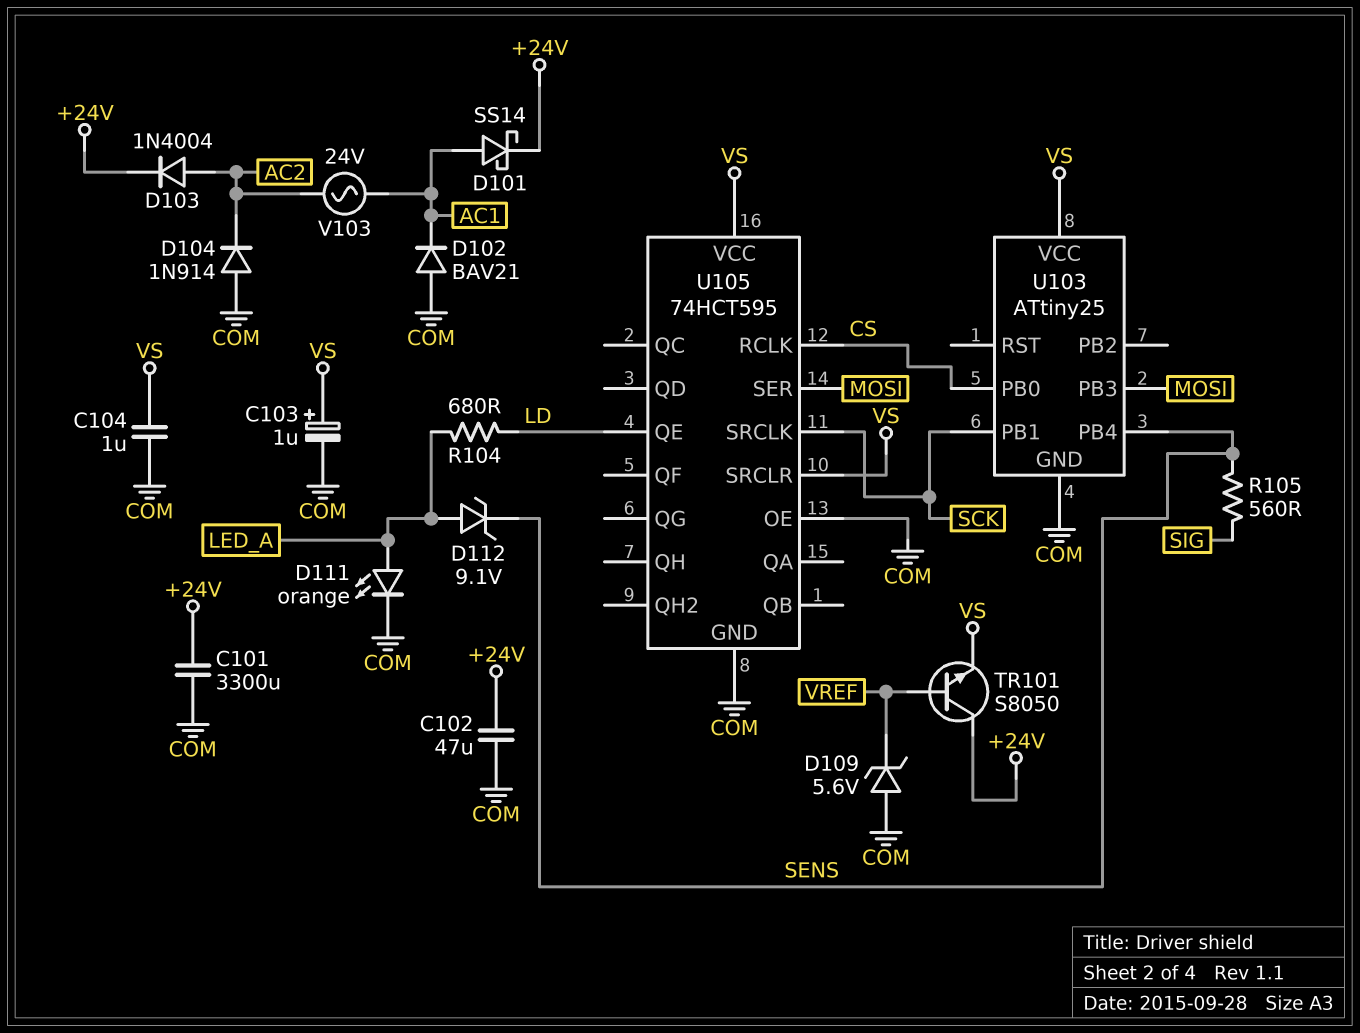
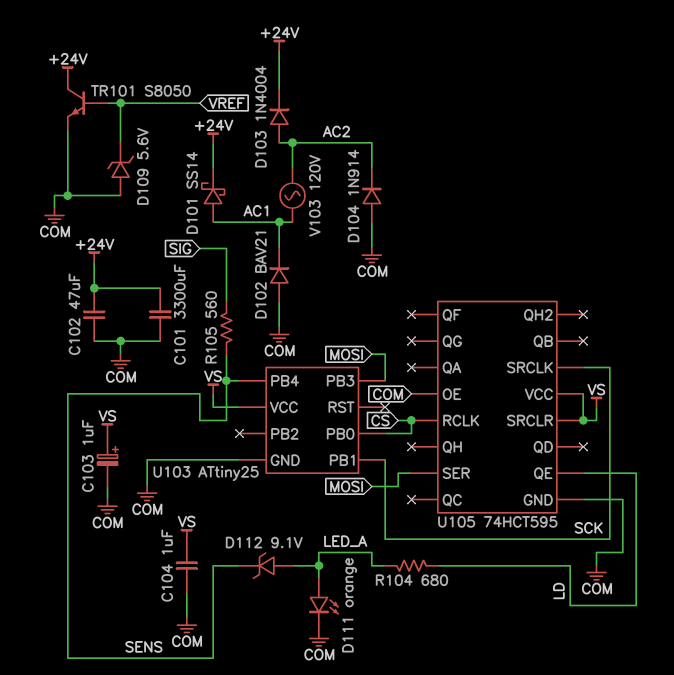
TR101: NPN S8050 (B VREF, C +24V, E VS) -> NPN S8050 (B VREF, C +24V, E COM)
V103: AC 24V (AC1, AC2) -> AC 120V (AC1, AC2)

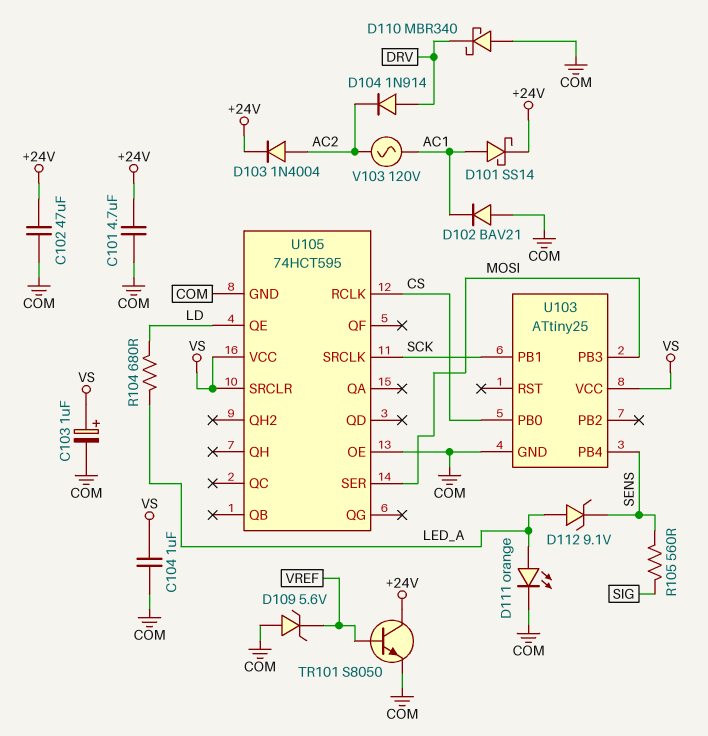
C101: 3300uF (+24V, COM) -> 4.7uF (+24V, COM)
D104: diode 1N914 (A COM, K AC2) -> diode 1N914 (A DRV, K AC2)
D110: none -> schottky MBR340 (A COM, K DRV)

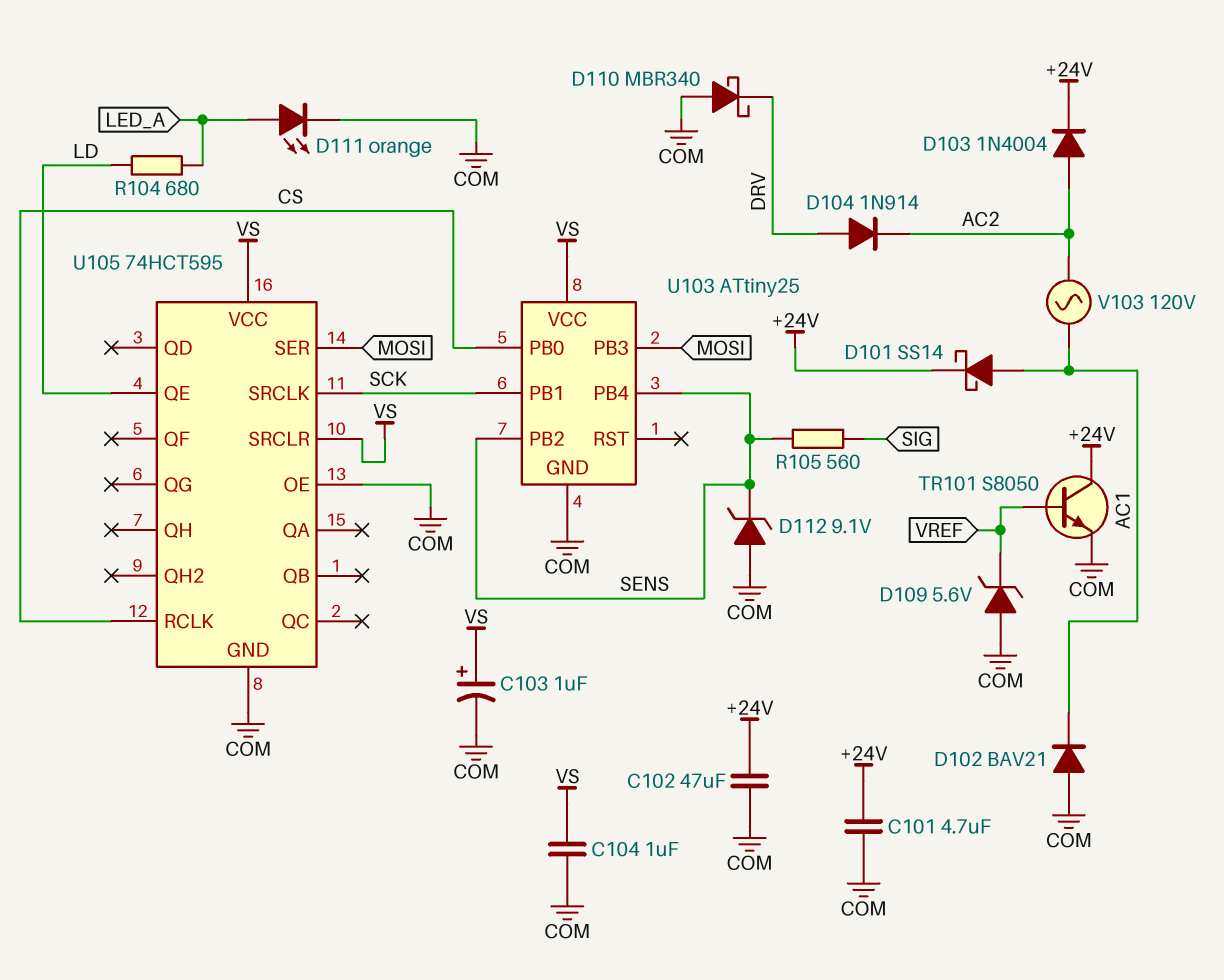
D112: zener 9.1V (A LED_A, K SENS) -> zener 9.1V (A COM, K SENS)
U103 pin PB2: none -> SENS

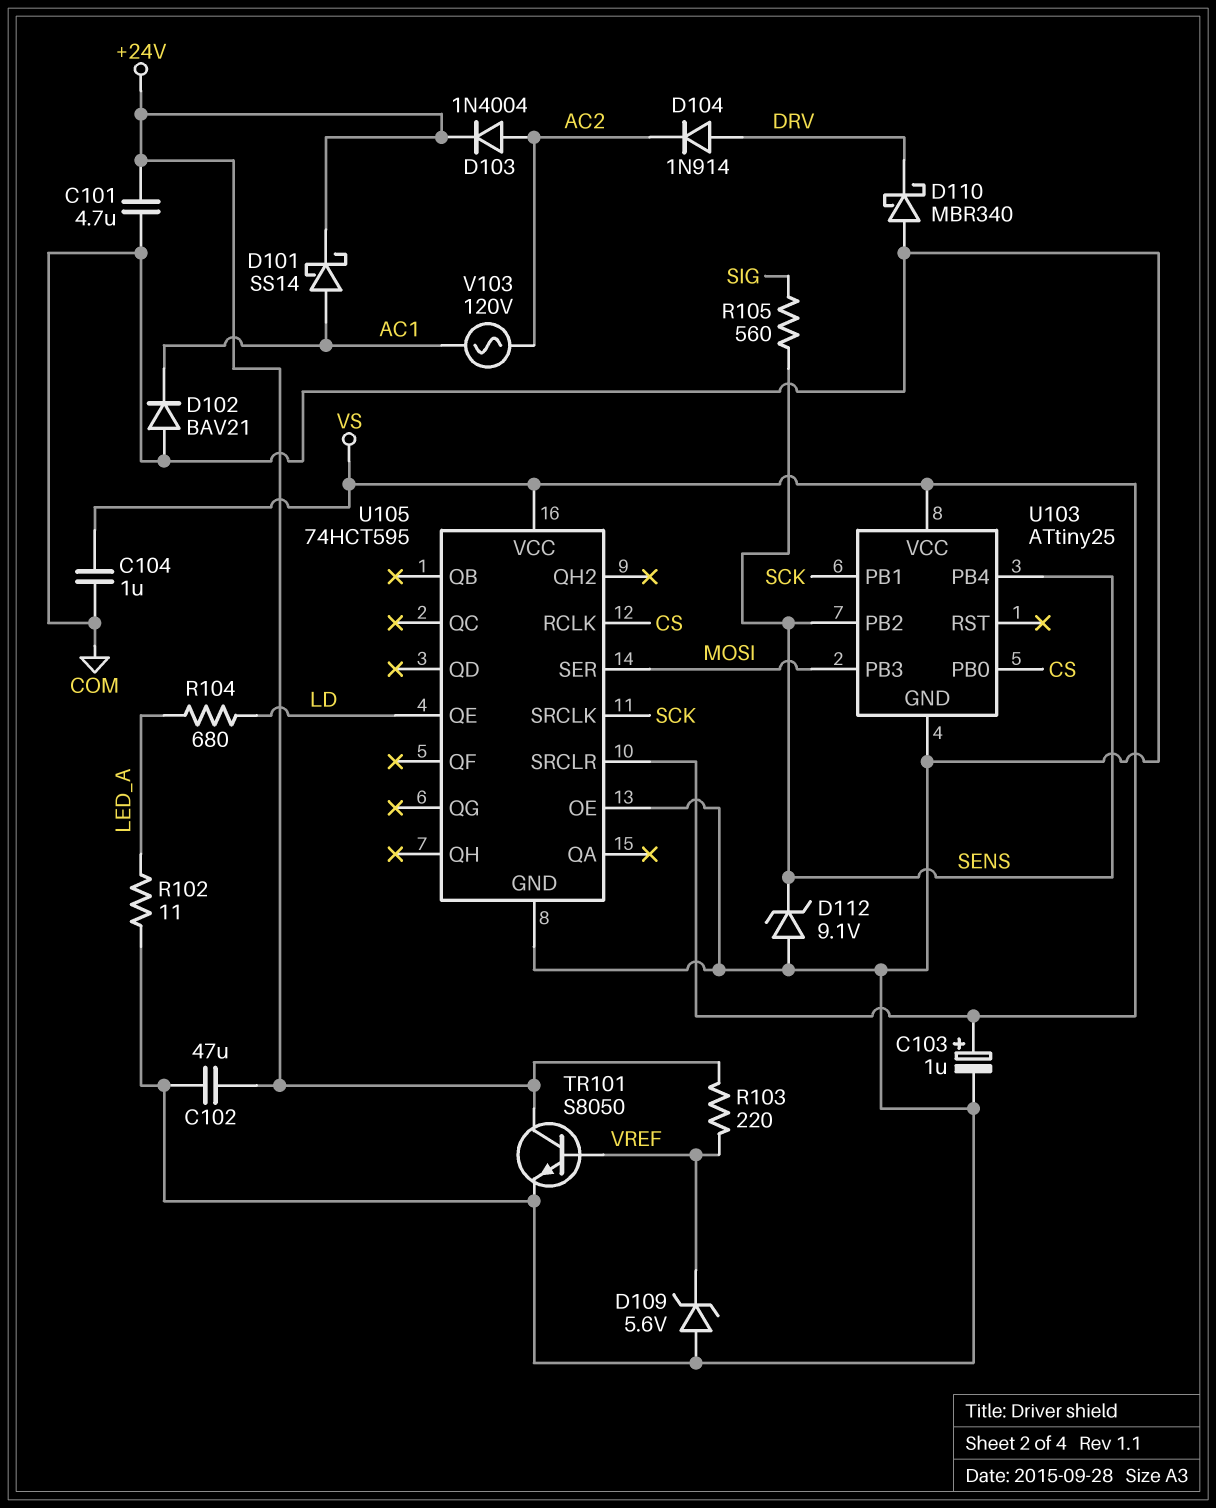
D111: LED orange (A LED_A, K COM) -> none
R102: none -> 11 (COM, LED_A)
R103: none -> 220 (+24V, VREF)

